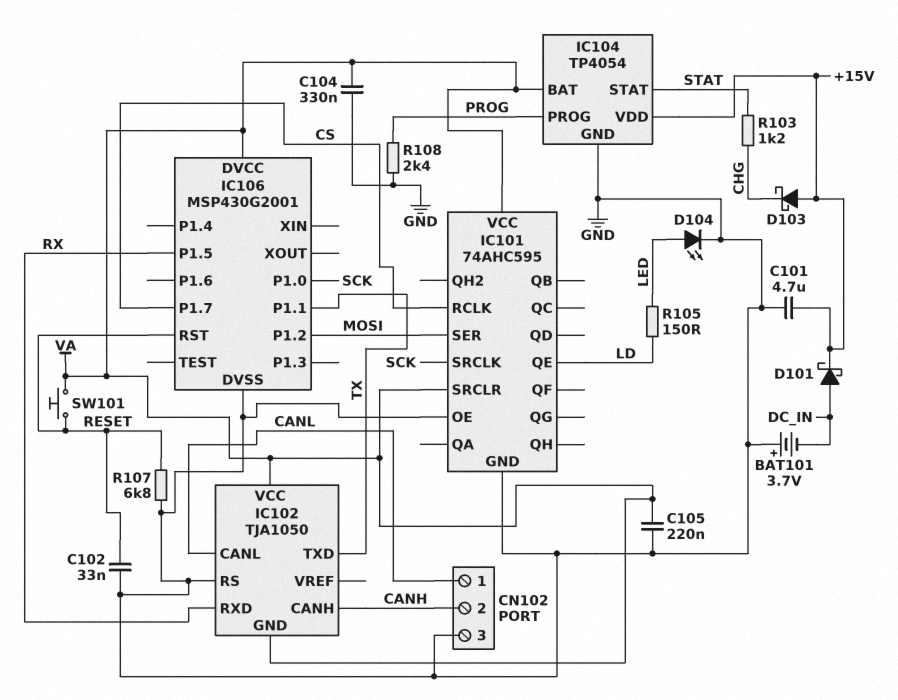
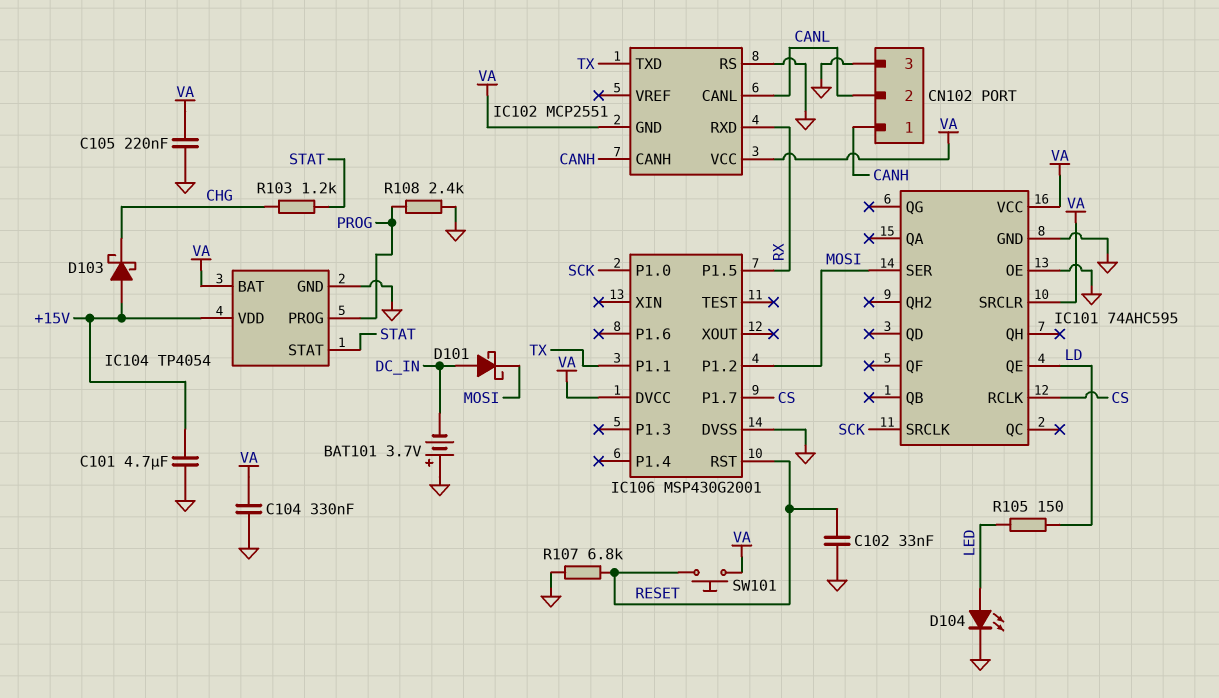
CN102 pin 1: CANL -> CANH
CN102 pin 2: CANH -> CANL
D101: schottky (A DC_IN, K +15V) -> schottky (A DC_IN, K MOSI)
IC102: TJA1050 -> MCP2551

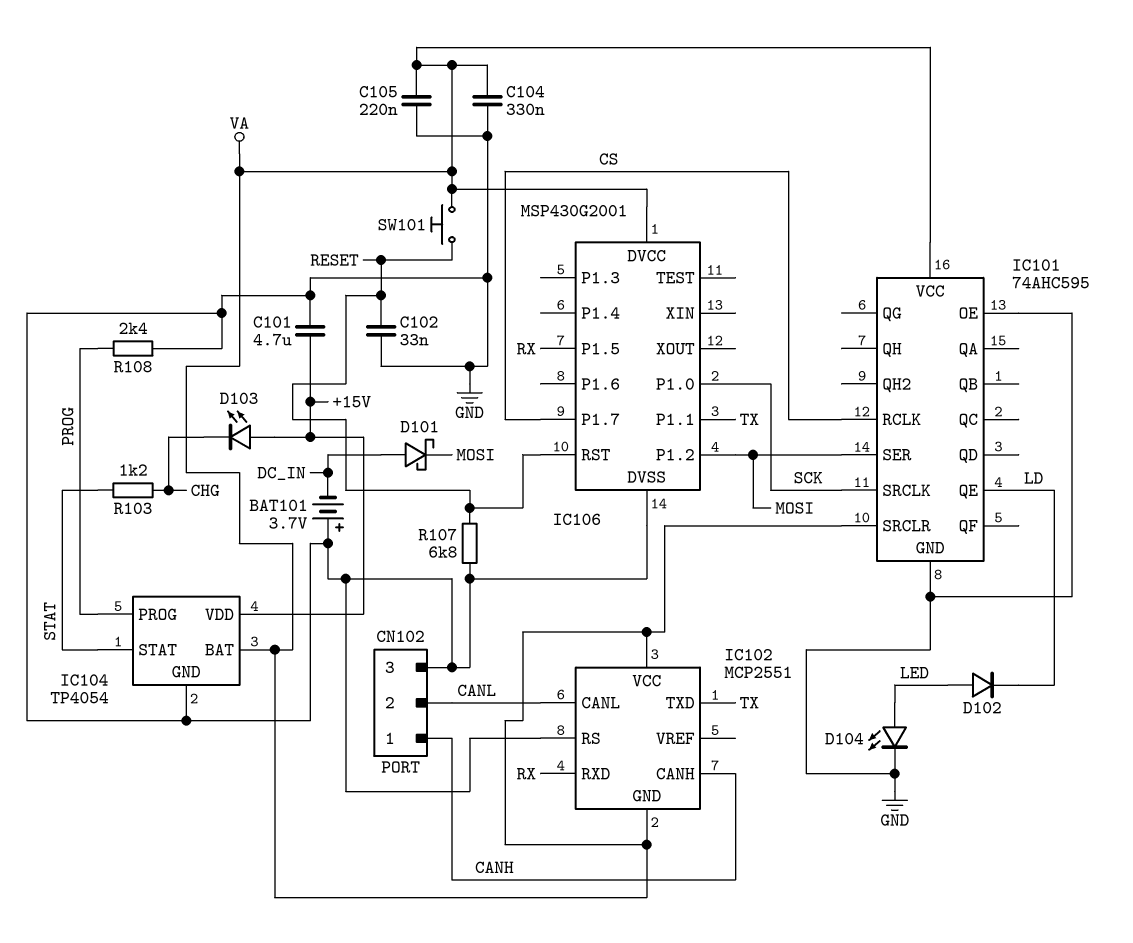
D102: none -> diode (A LED, K LD)
D103: schottky (A +15V, K CHG) -> LED (A +15V, K CHG)
R105: 150 (LD, LED) -> none

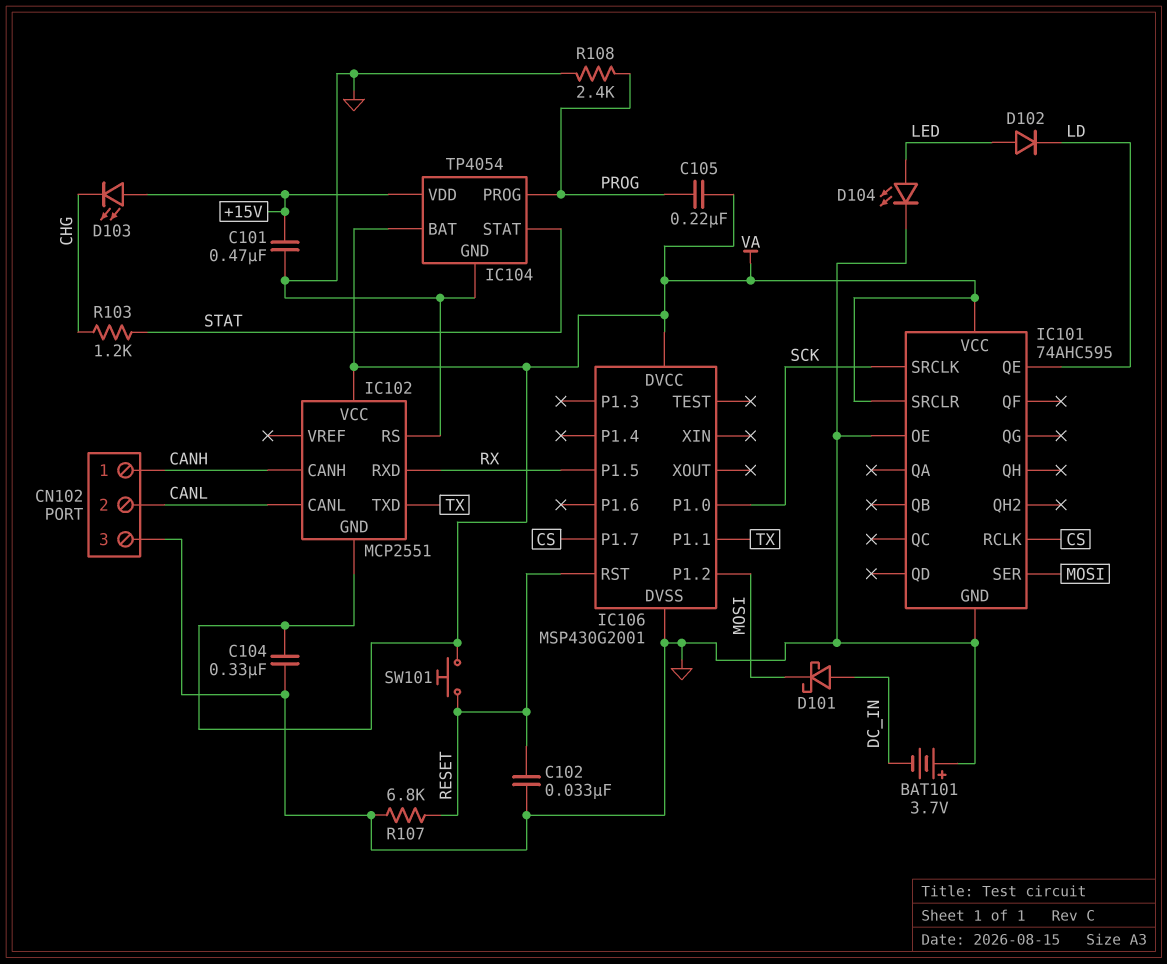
C101: 4.7uF (+15V, GND) -> 470nF (+15V, GND)
C105: 220nF (GND, VA) -> 220nF (PROG, VA)

